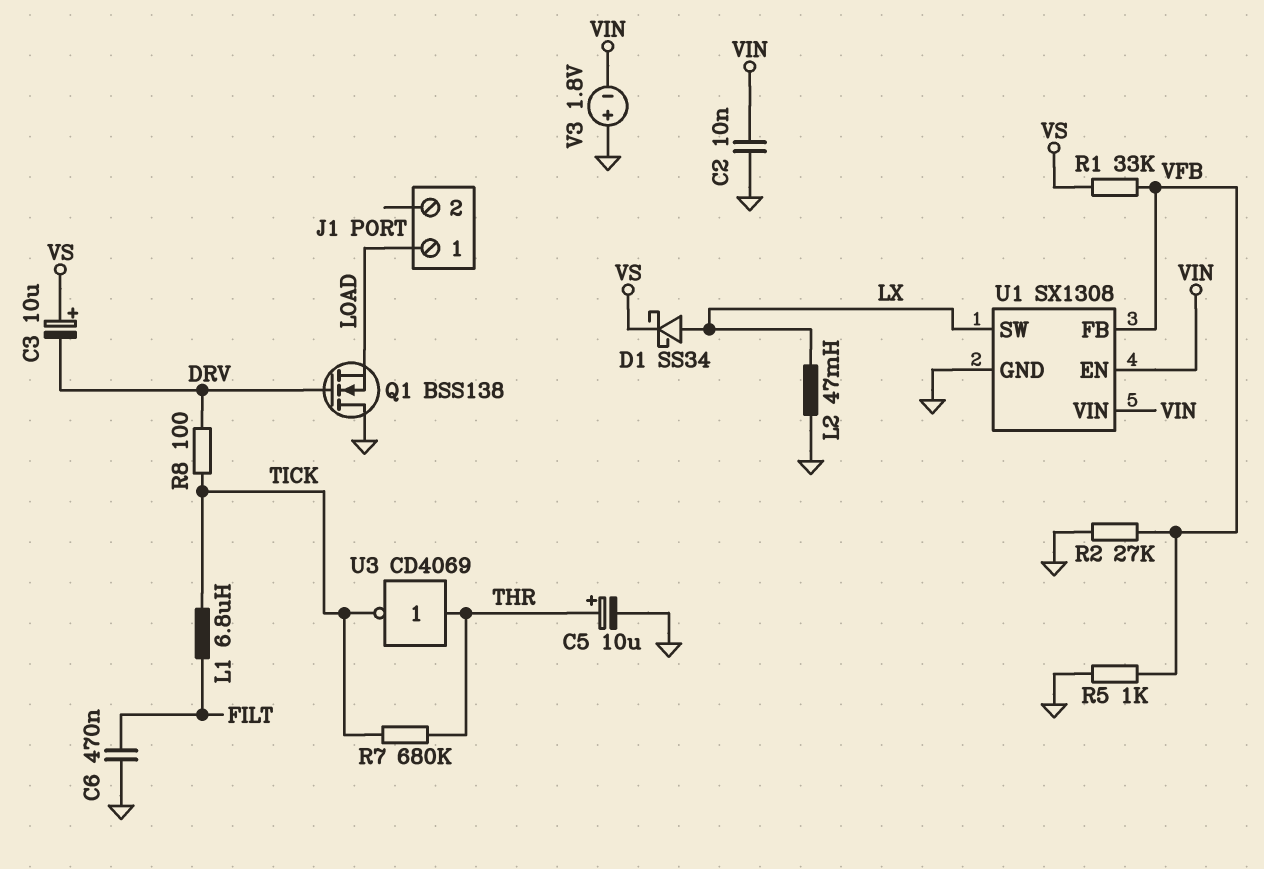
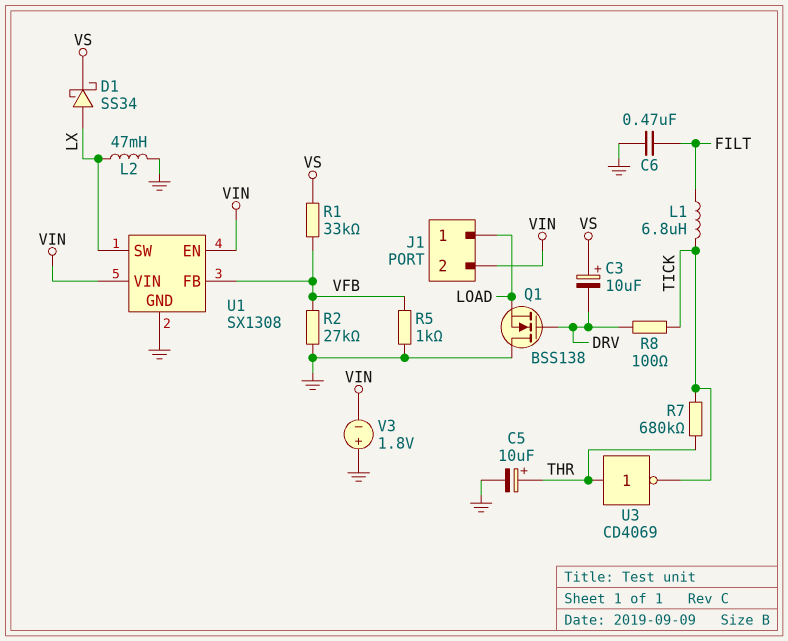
C2: 10nF (GND, VIN) -> none
J1 pin 2: none -> VIN

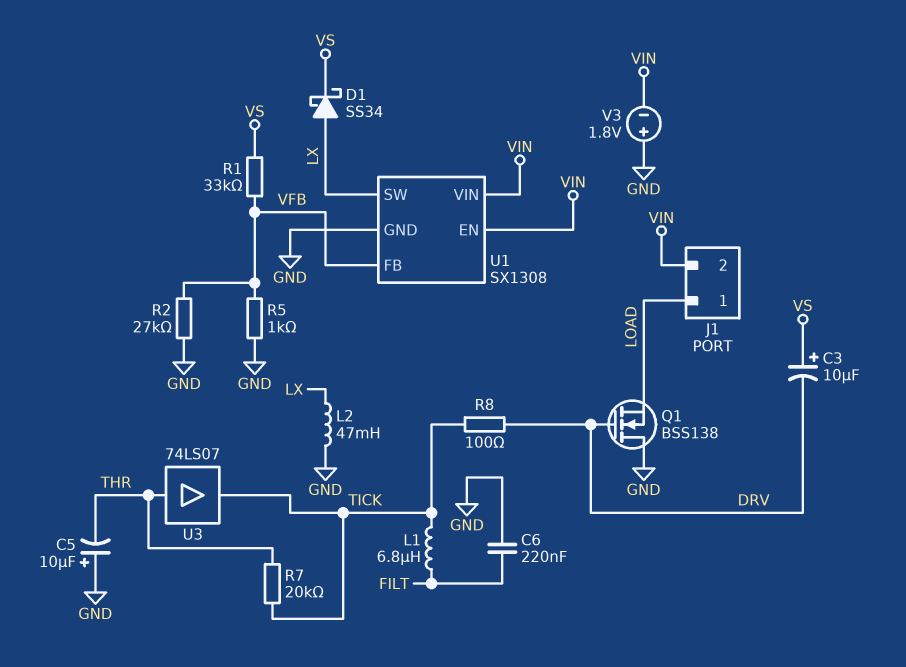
C5: 10uF (plus THR, minus GND) -> 10uF (plus GND, minus THR)
C6: 470nF (FILT, GND) -> 220nF (FILT, GND)
R7: 680k (THR, TICK) -> 20k (THR, TICK)
U3: NOT CD4069 (in THR, out TICK) -> buffer 74LS07 (in THR, out TICK)

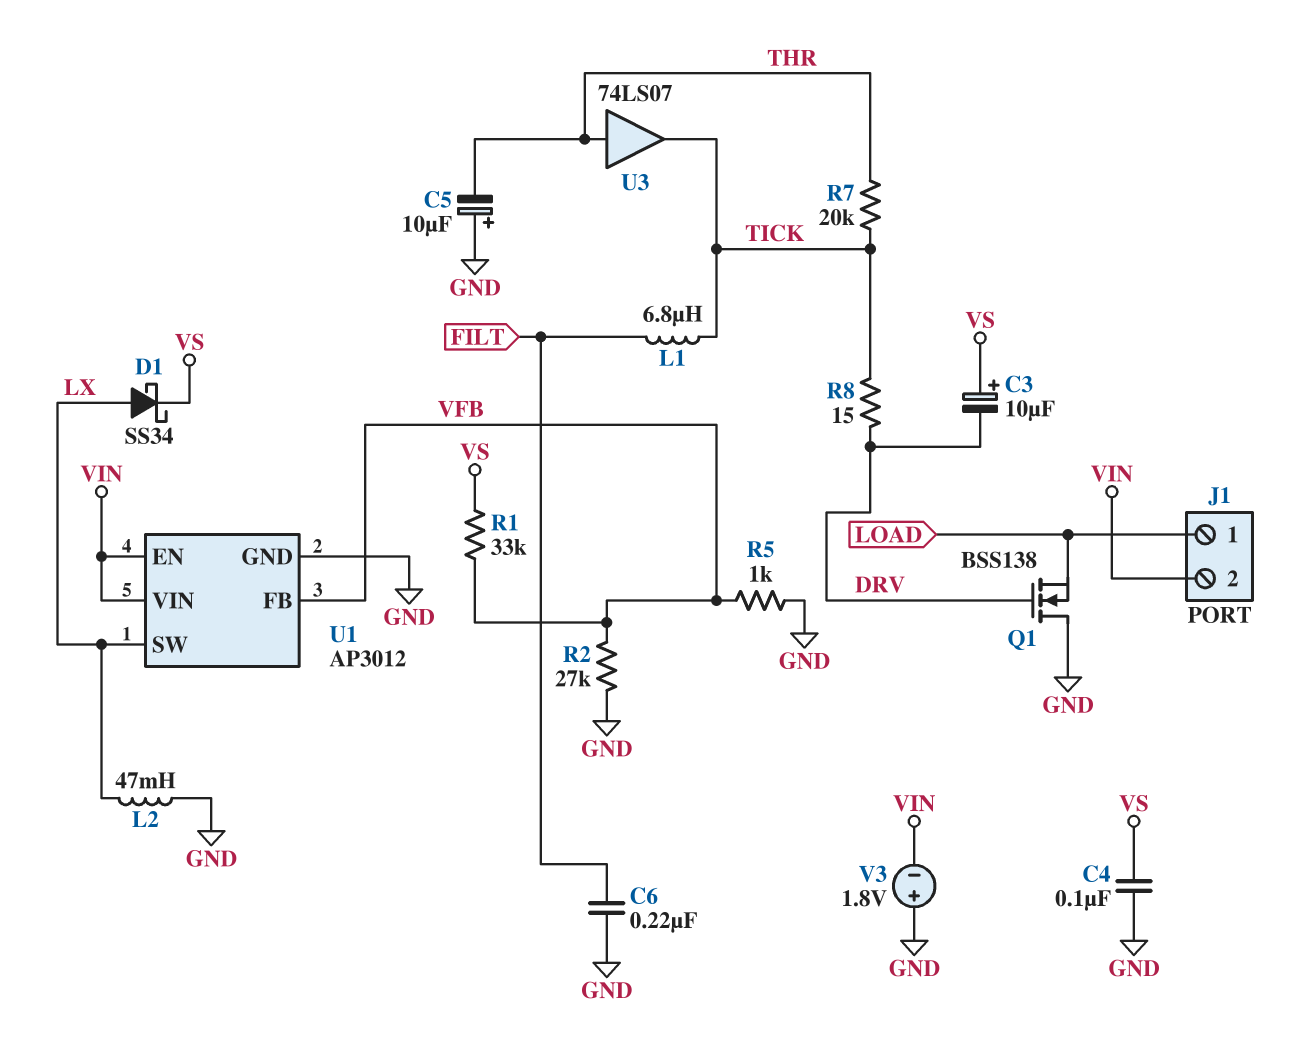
C4: none -> 100nF (GND, VS)
R8: 100 (DRV, TICK) -> 15 (DRV, TICK)
U1: SX1308 -> AP3012

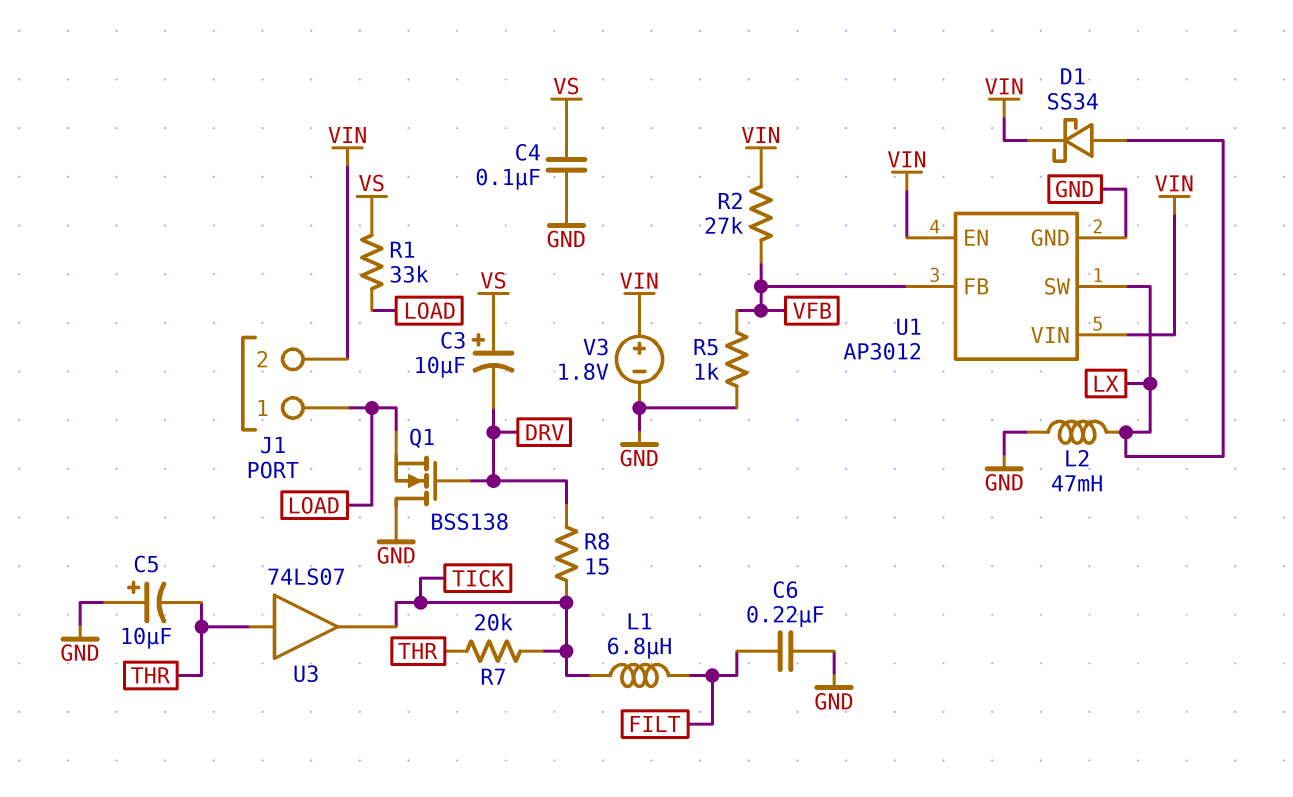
D1: schottky SS34 (A LX, K VS) -> schottky SS34 (A LX, K VIN)
R1: 33k (VFB, VS) -> 33k (LOAD, VS)
R2: 27k (GND, VFB) -> 27k (VFB, VIN)
V3: 1.8V (plus GND, minus VIN) -> 1.8V (plus VIN, minus GND)

